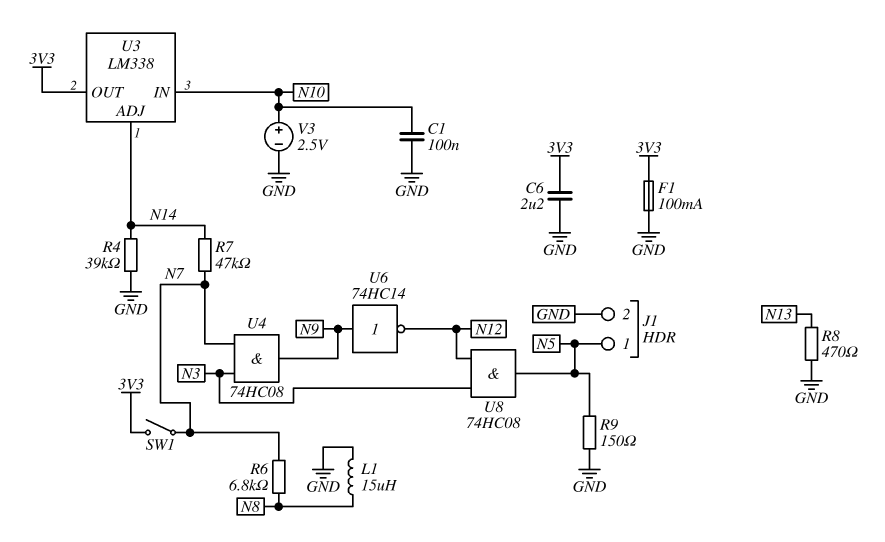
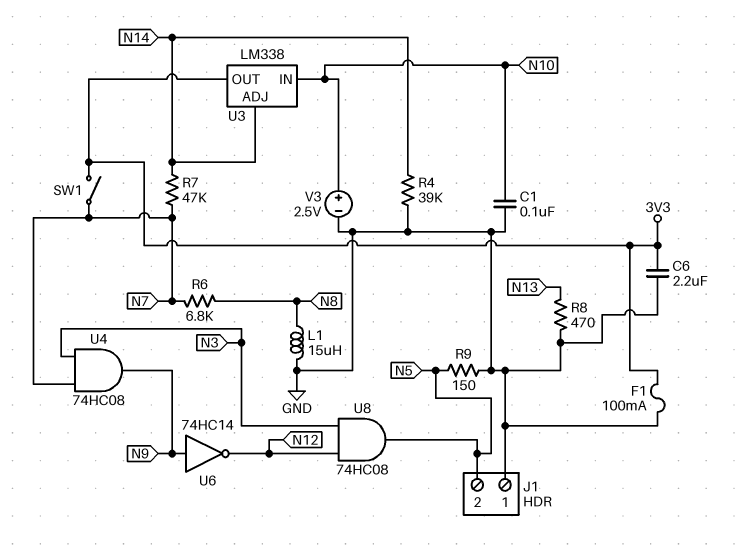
J1 pin 1: N5 -> GND
J1 pin 2: GND -> N5

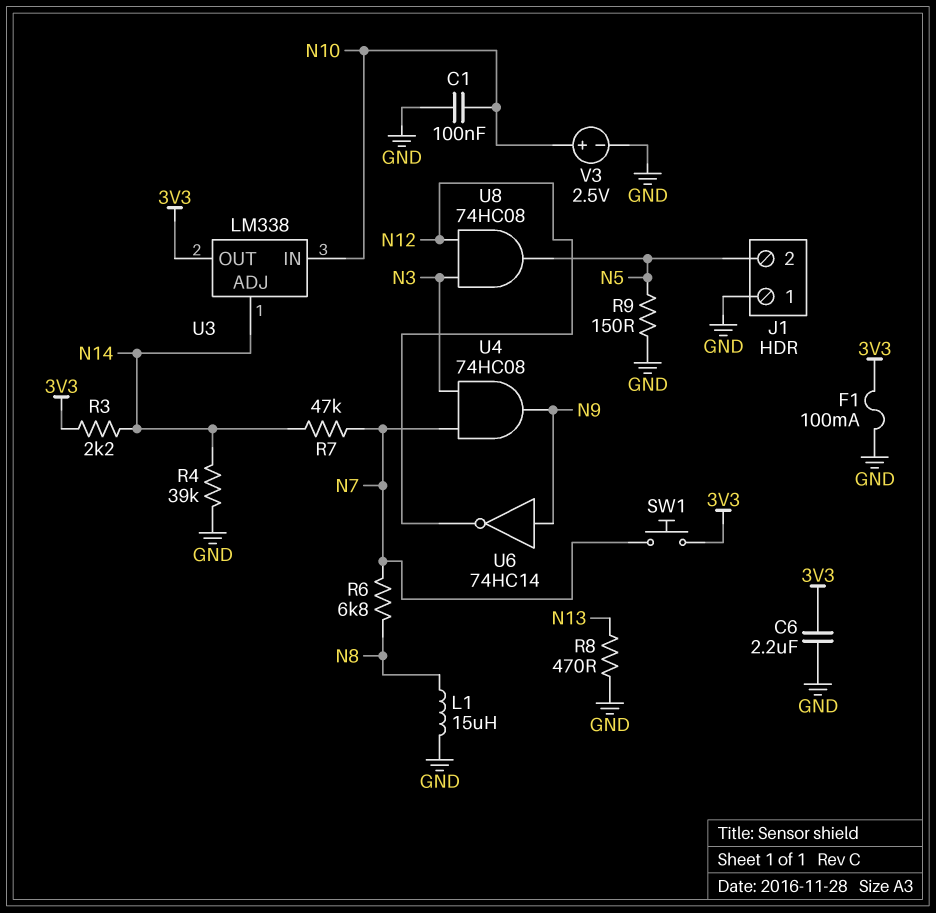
R3: none -> 2.2k (3V3, N14)
SW1: switch (3V3, N7) -> button (3V3, N7)

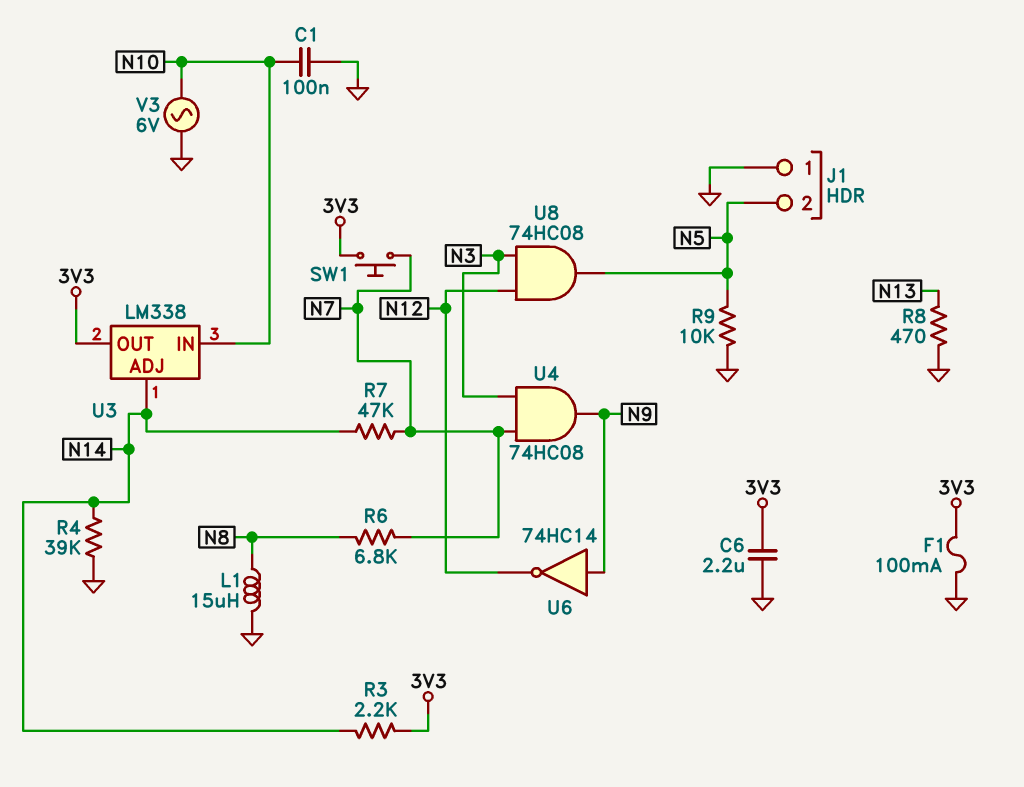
R9: 150 (GND, N5) -> 10k (GND, N5)
V3: 2.5V (plus N10, minus GND) -> AC 6V (GND, N10)

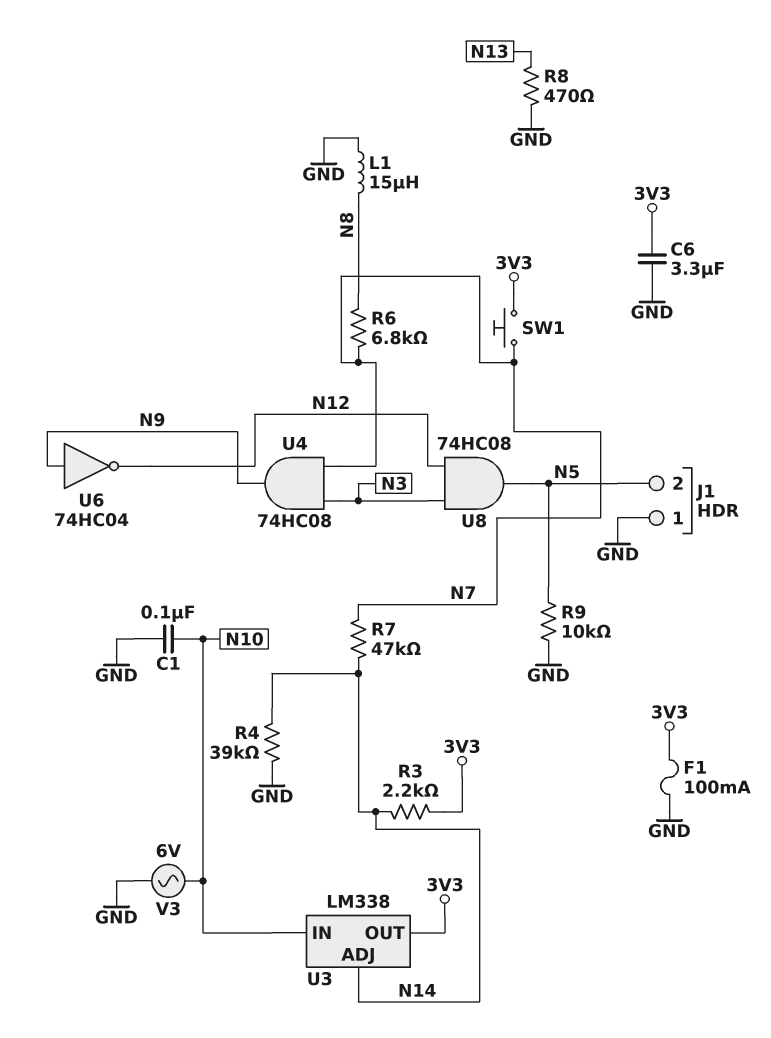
C6: 2.2uF (3V3, GND) -> 3.3uF (3V3, GND)
U6: NOT 74HC14 (in N9, out N12) -> NOT 74HC04 (in N9, out N12)

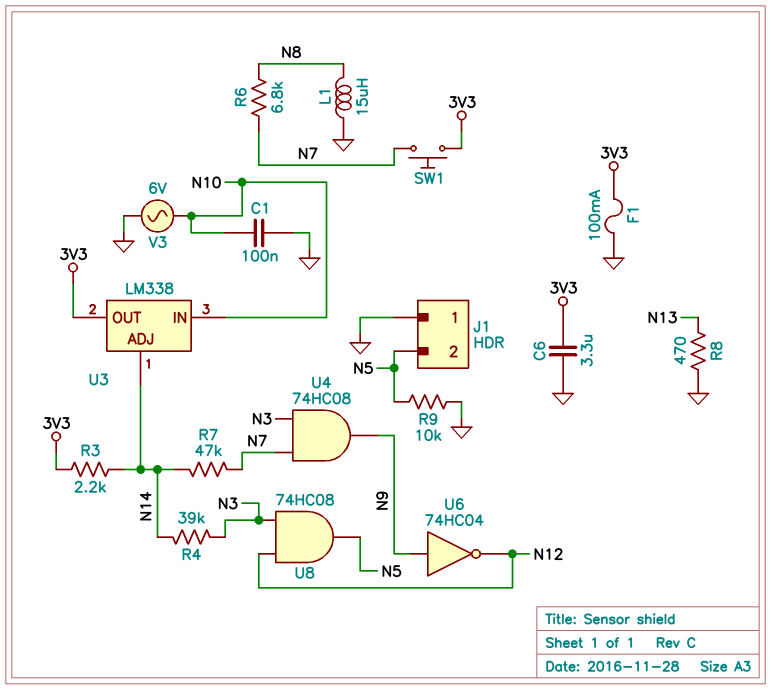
R4: 39k (GND, N14) -> 39k (N3, N14)

